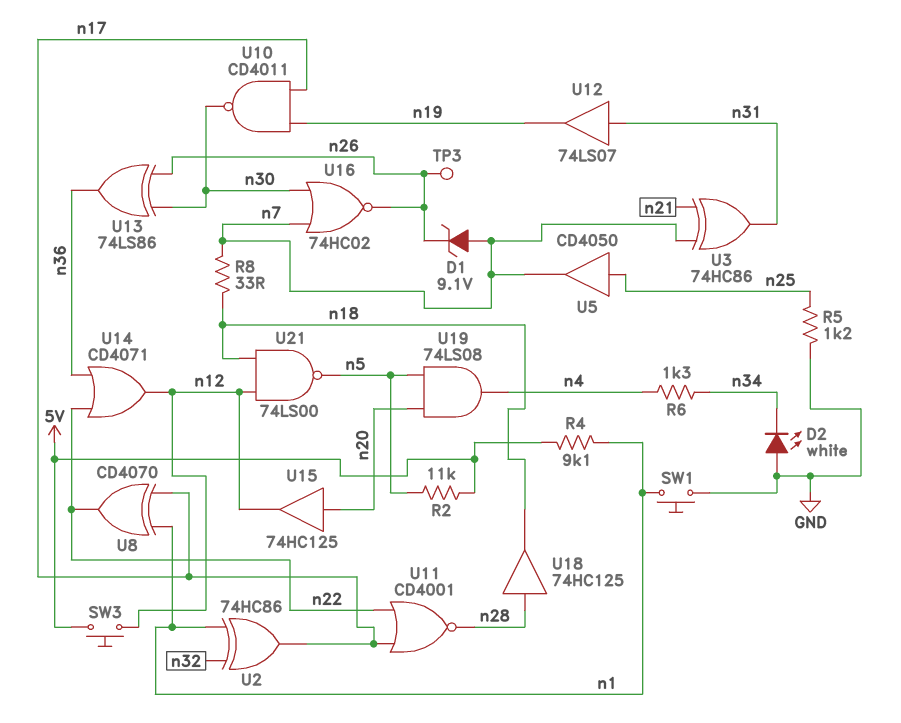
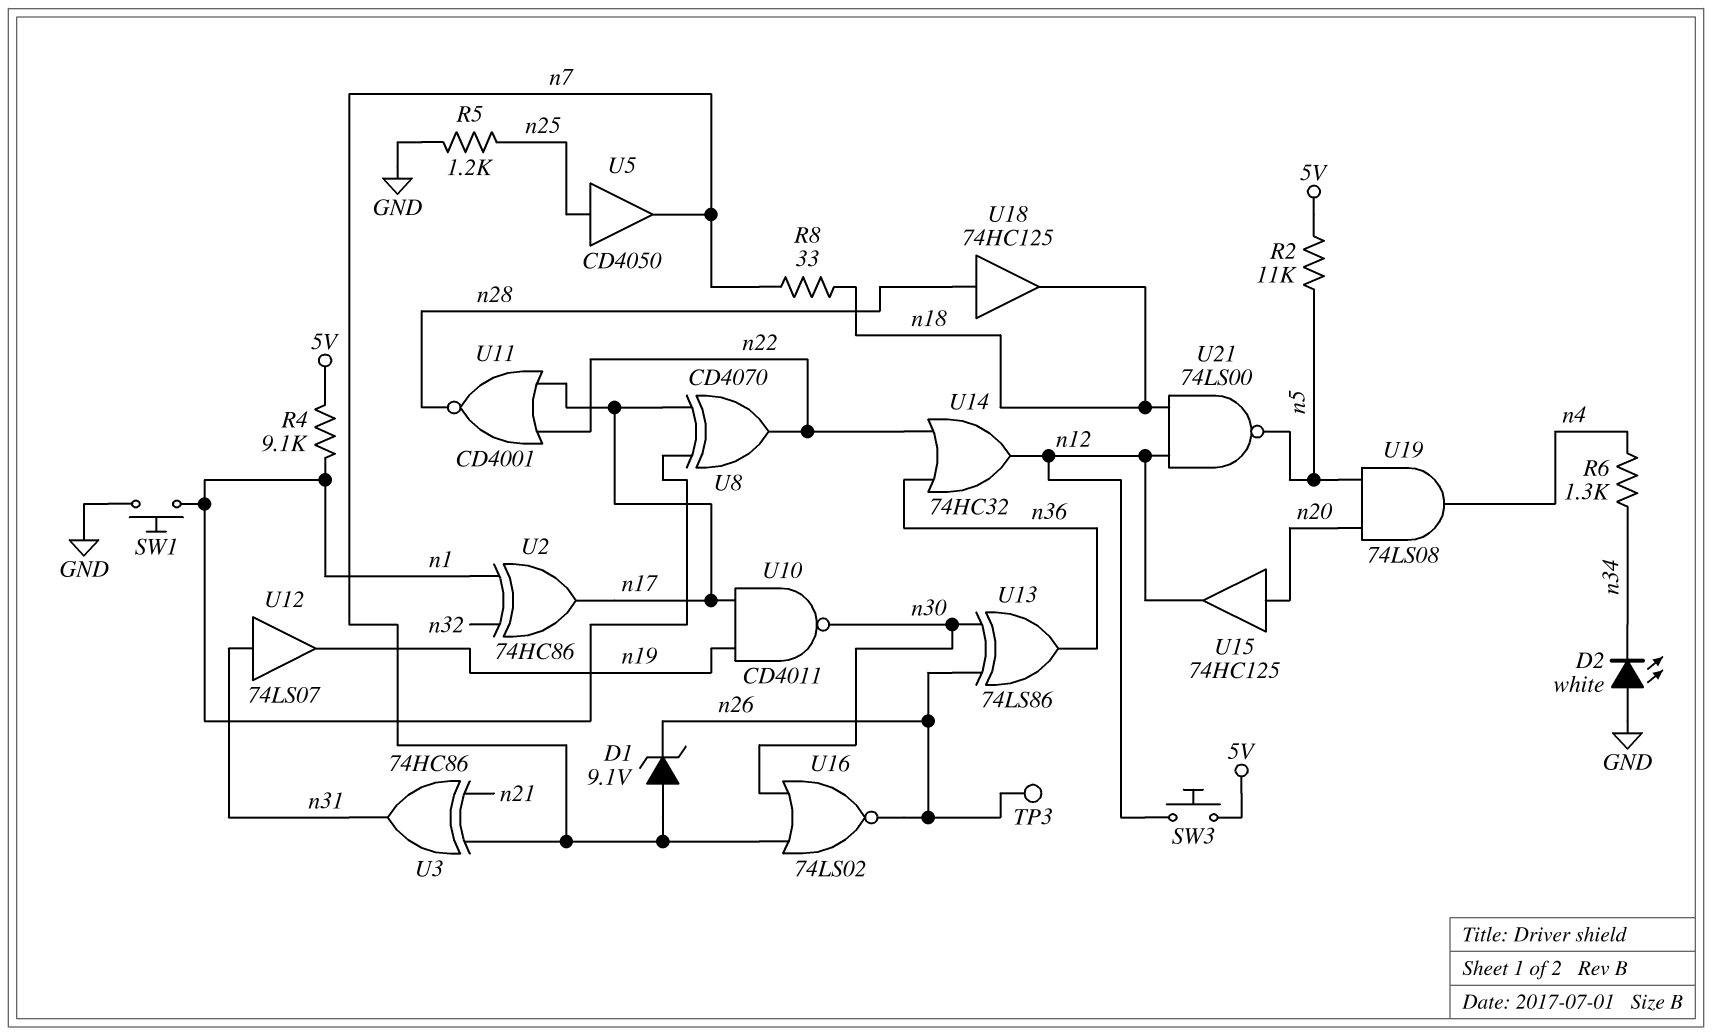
U14: OR CD4071 (in n22, in n36, out n12) -> OR 74HC32 (in n22, in n36, out n12)
U16: NOR 74HC02 (in n7, in n30, out n26) -> NOR 74LS02 (in n7, in n30, out n26)

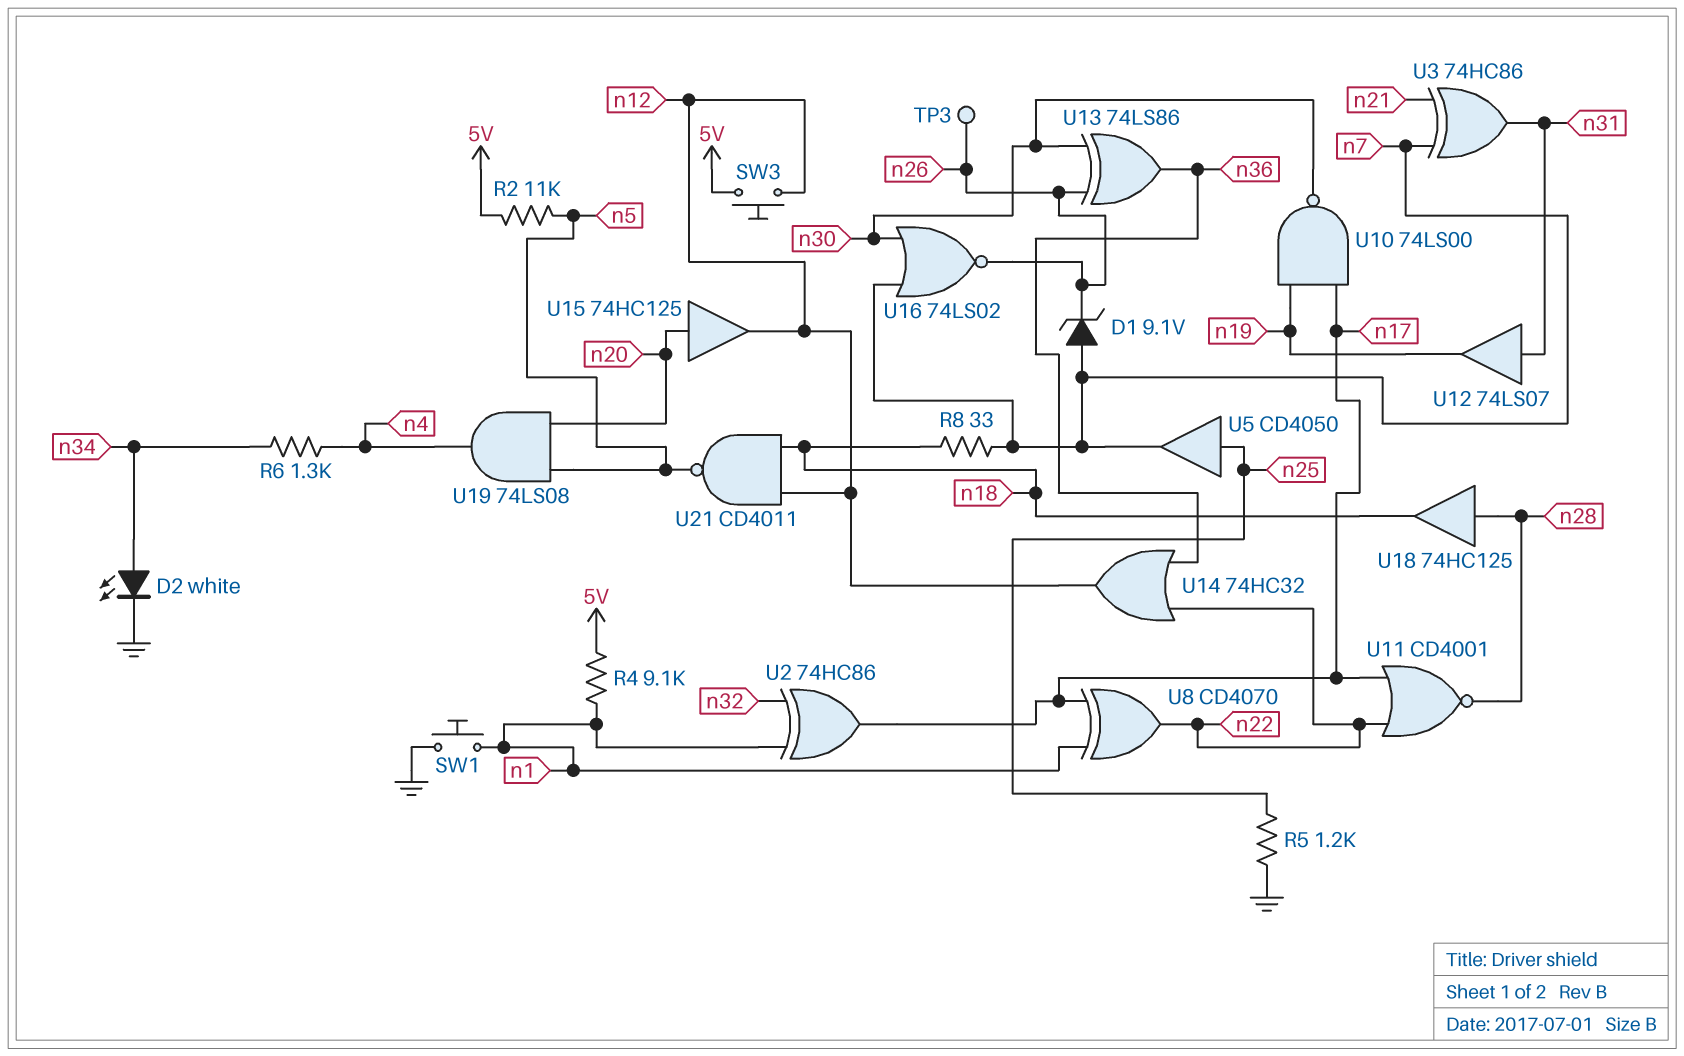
D2: LED white (A GND, K n34) -> LED white (A n34, K GND)
U10: NAND CD4011 (in n17, in n19, out n30) -> NAND 74LS00 (in n17, in n19, out n30)
U21: NAND 74LS00 (in n12, in n18, out n5) -> NAND CD4011 (in n12, in n18, out n5)

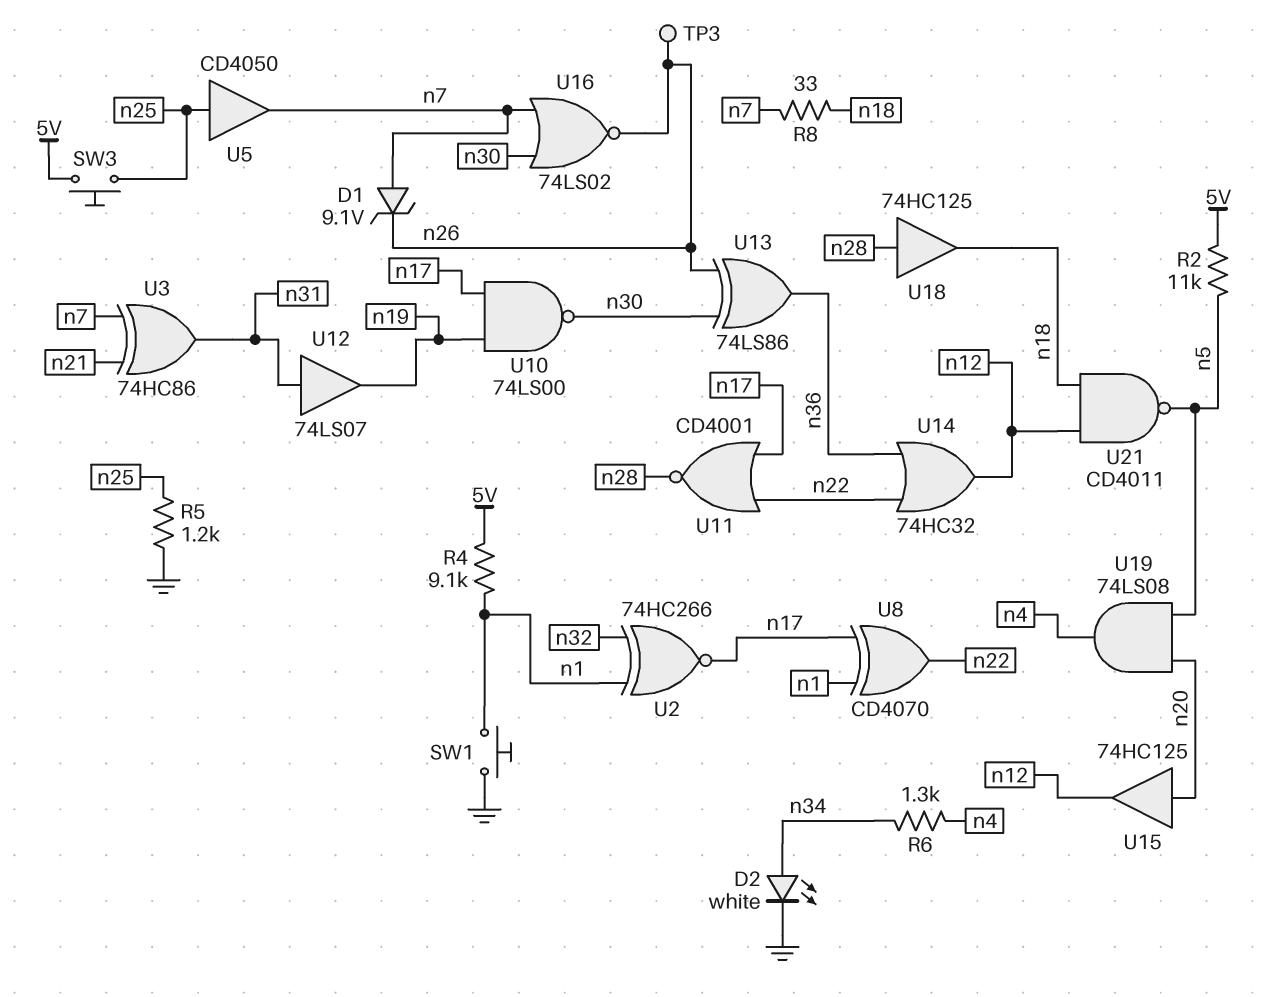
SW3: button (5V, n12) -> button (5V, n25)
U2: XOR 74HC86 (in n1, in n32, out n17) -> XNOR 74HC266 (in n1, in n32, out n17)

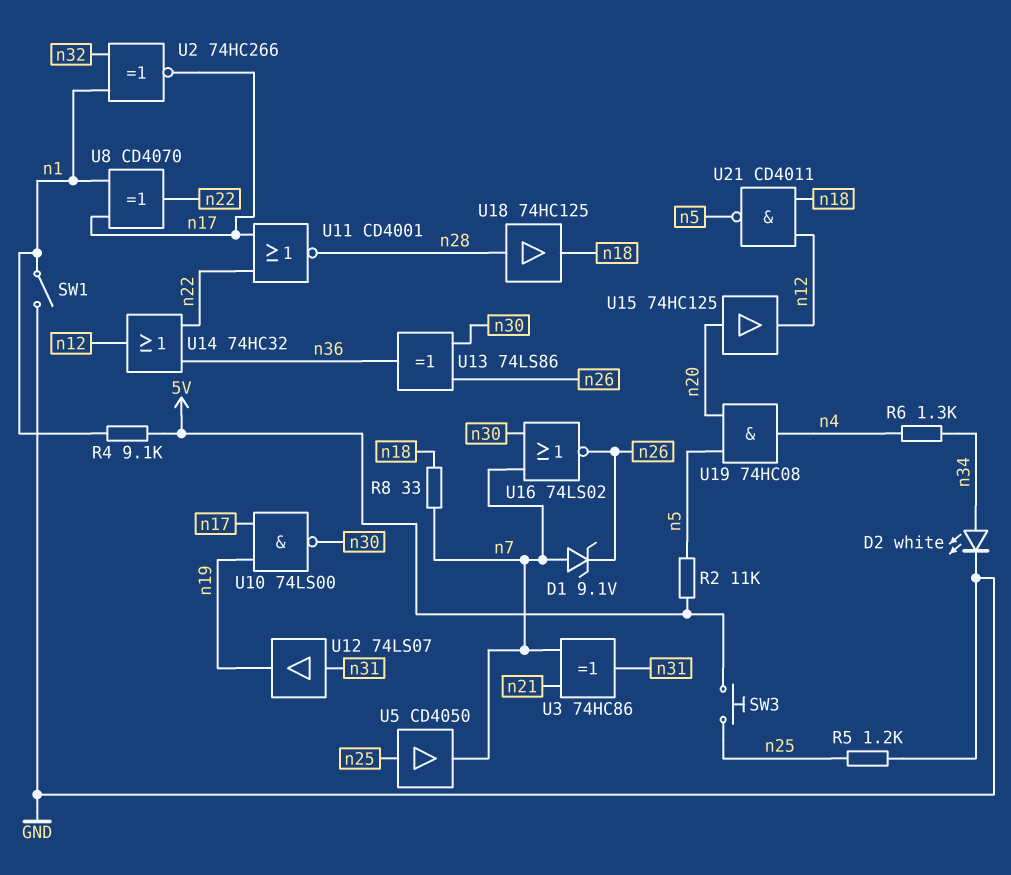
SW1: button (GND, n1) -> switch (GND, n1)
TP3: test point (n26) -> none
U19: AND 74LS08 (in n5, in n20, out n4) -> AND 74HC08 (in n5, in n20, out n4)

